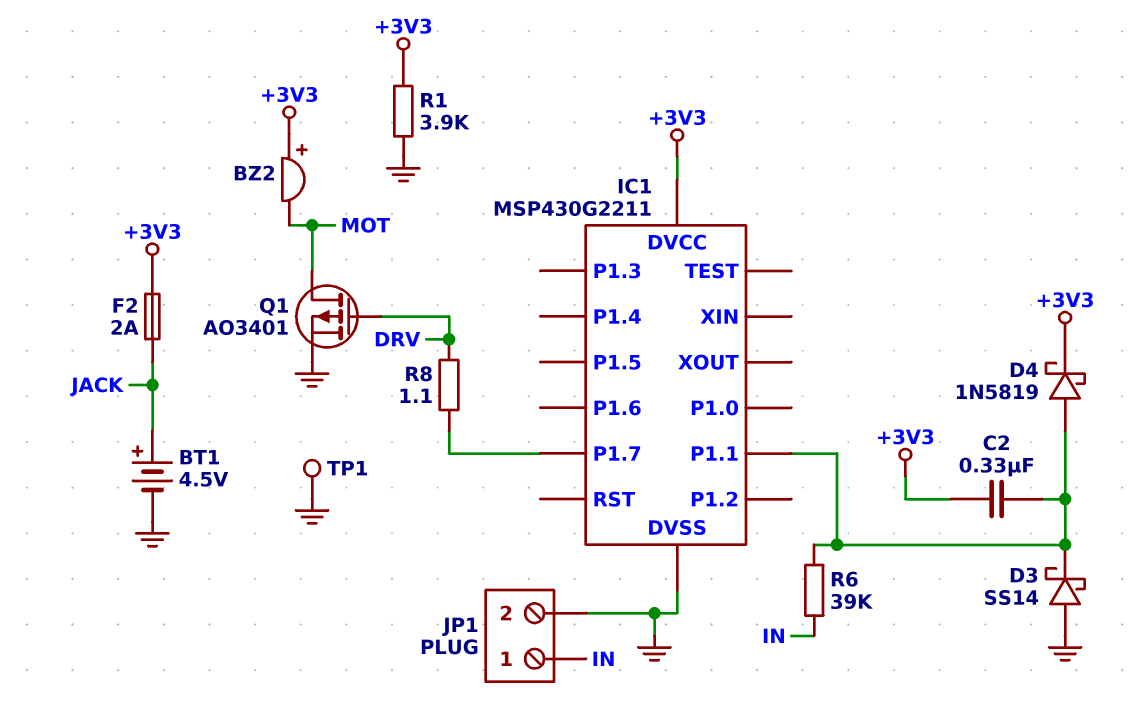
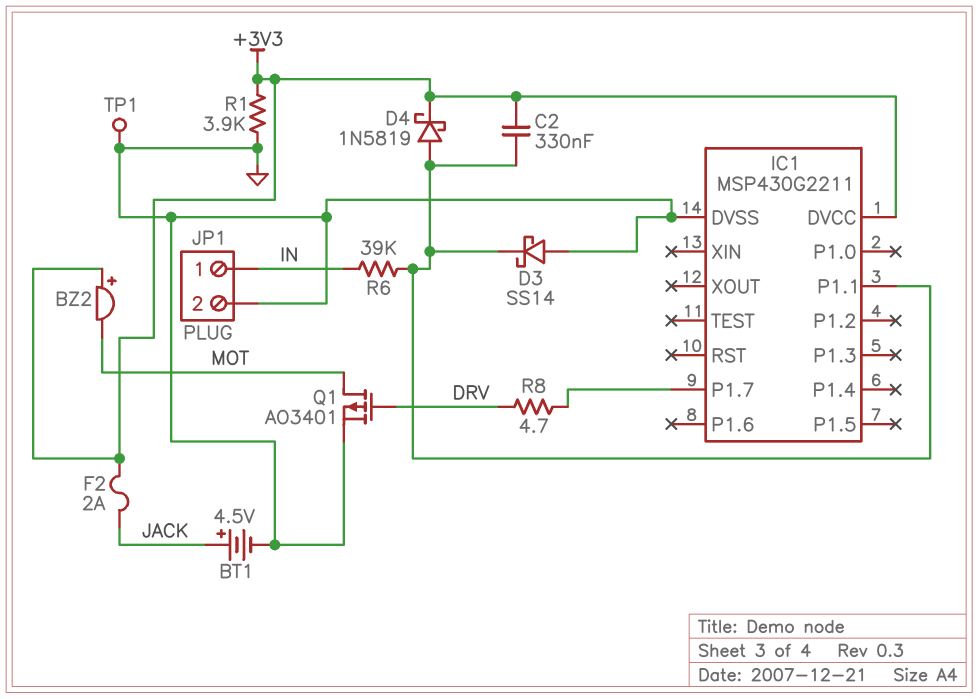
R8: 1.1 (DRV, IC1/P1.7) -> 4.7 (DRV, IC1/P1.7)

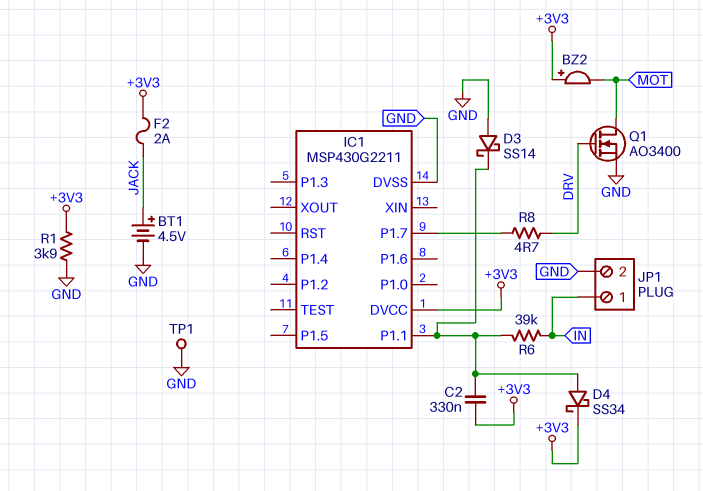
D4: schottky 1N5819 (A IC1/P1.1, K +3V3) -> schottky SS34 (A IC1/P1.1, K +3V3)
Q1: PMOS AO3401 (G DRV, D MOT, S GND) -> NMOS AO3400 (G DRV, D MOT, S GND)

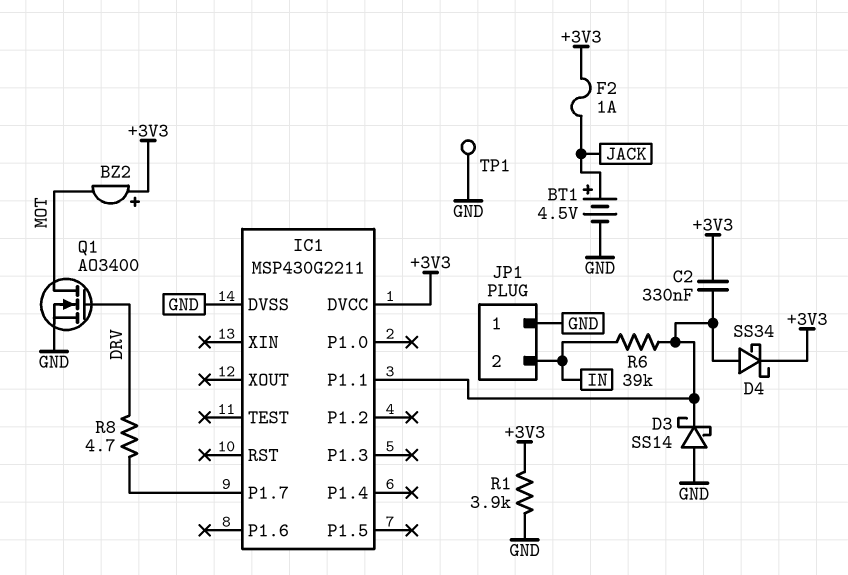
F2: 2A (+3V3, JACK) -> 1A (+3V3, JACK)
JP1 pin 1: IN -> GND
JP1 pin 2: GND -> IN

